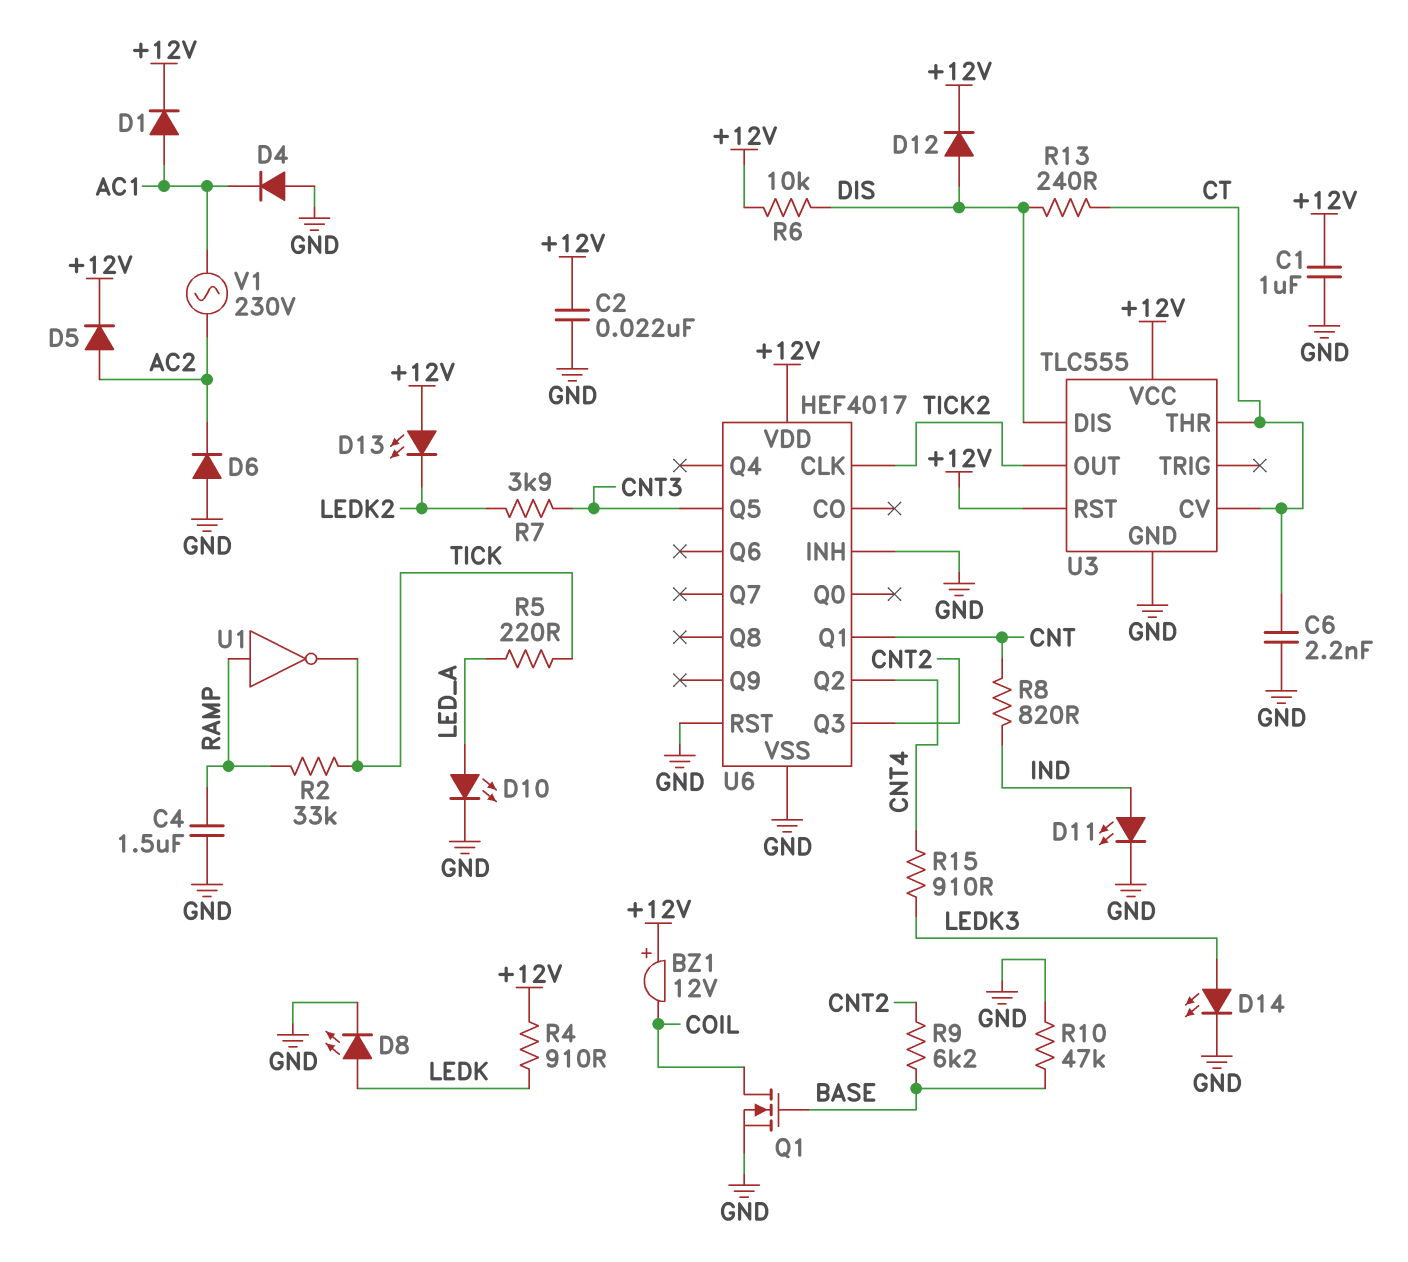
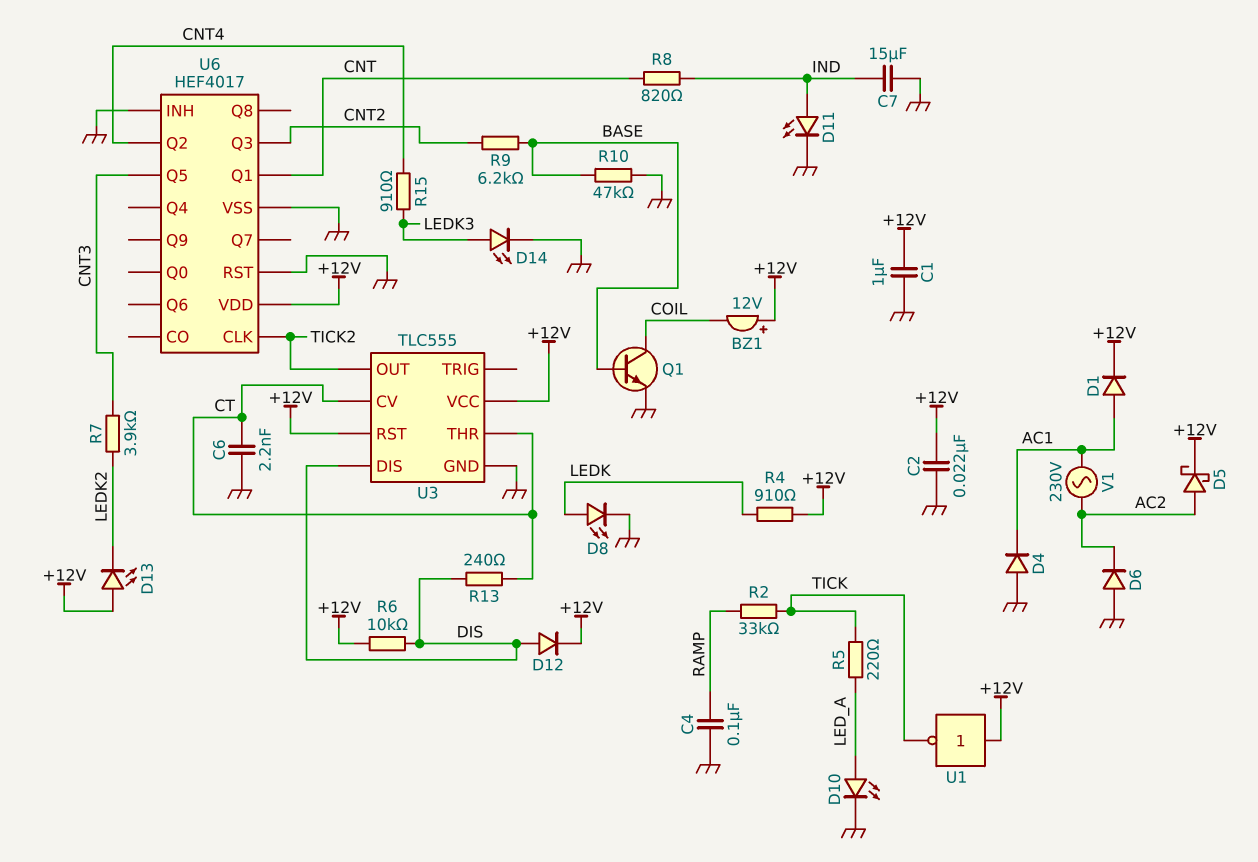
C4: 1.5uF (GND, RAMP) -> 100nF (GND, RAMP)
C7: none -> 15uF (GND, IND)
D5: diode (A AC2, K +12V) -> schottky (A AC2, K +12V)
Q1: NMOS (G BASE, D COIL, S GND) -> NPN (B BASE, C COIL, E GND)
U1: NOT (in RAMP, out TICK) -> NOT (in +12V, out TICK)

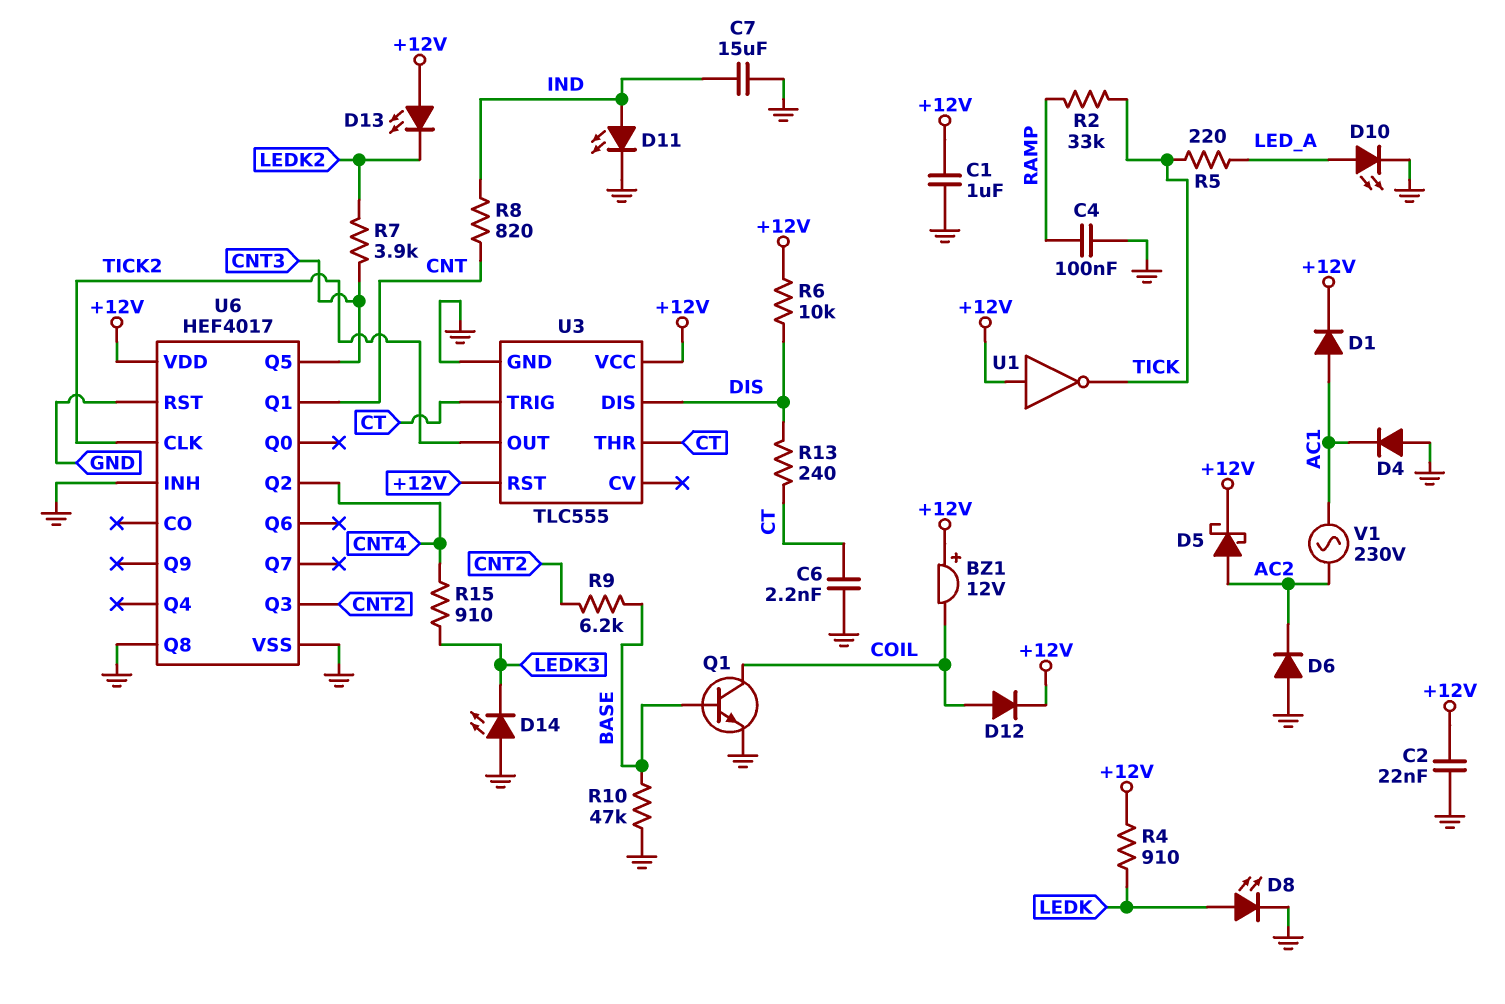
D12: diode (A DIS, K +12V) -> diode (A COIL, K +12V)
D14: LED (A LEDK3, K GND) -> LED (A GND, K LEDK3)
U3 pin CV: CT -> none
U3 pin TRIG: none -> CT
U6 pin Q8: none -> GND

